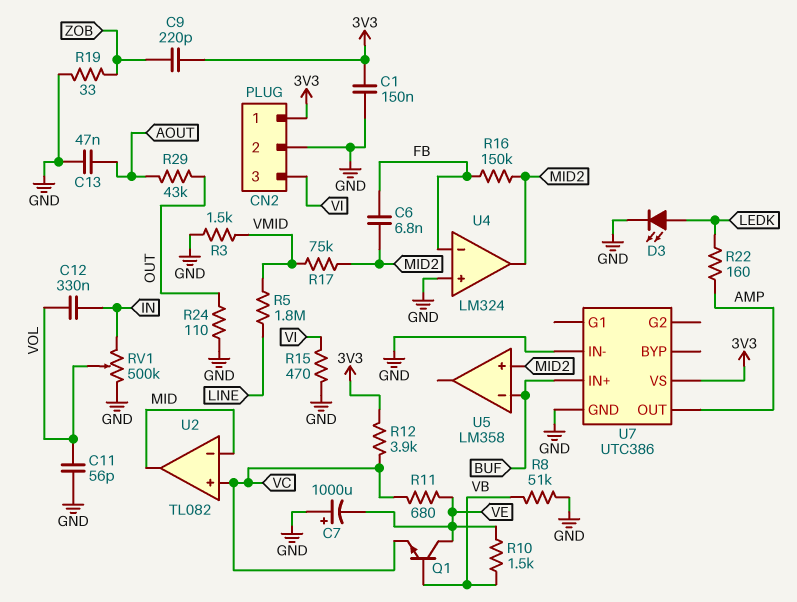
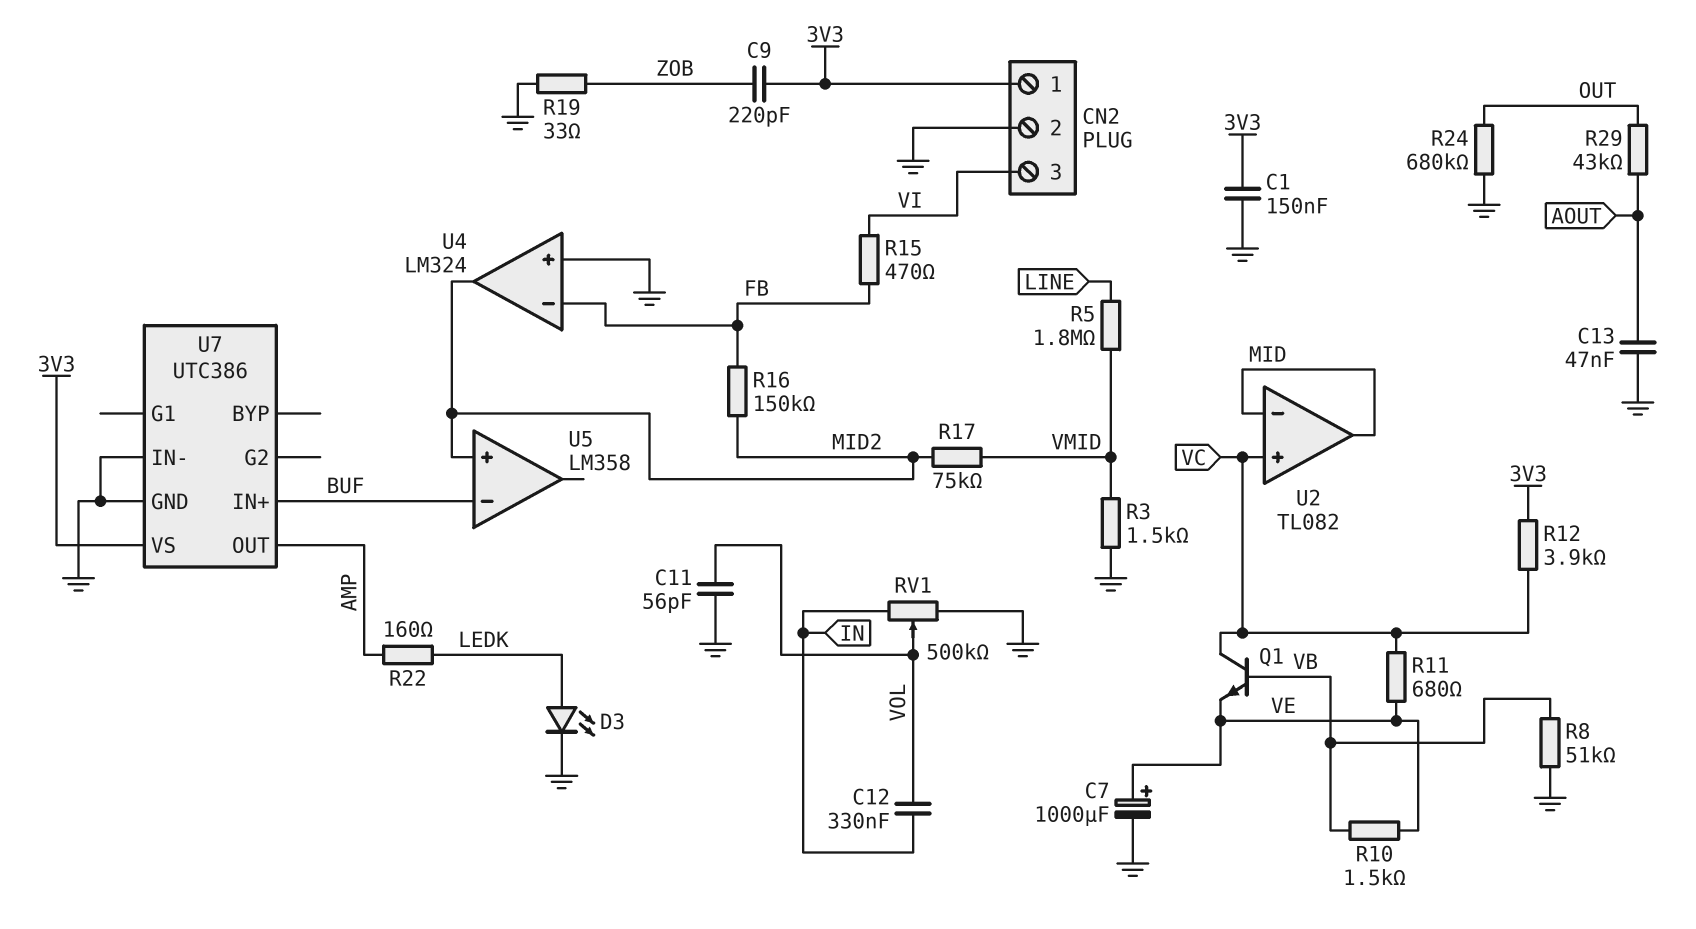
C6: 6.8nF (FB, MID2) -> none
C7: 1000uF (plus GND, minus VE) -> 1000uF (plus VE, minus GND)
Q1: NPN (B VB, C VE, E VC) -> NPN (B VB, C VC, E VE)
R15: 470 (GND, VI) -> 470 (FB, VI)
R24: 110 (GND, OUT) -> 680k (GND, OUT)

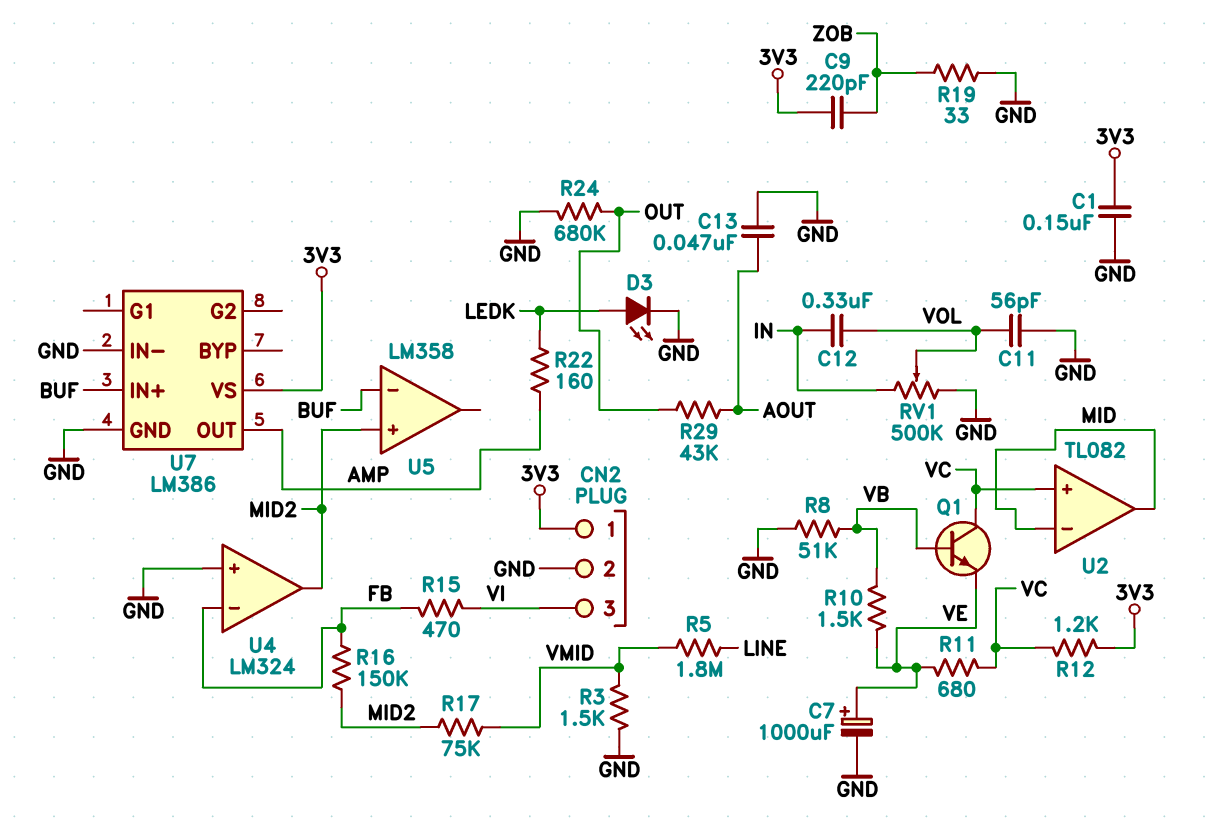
R12: 3.9k (3V3, VC) -> 1.2k (3V3, VC)
U7: UTC386 -> LM386

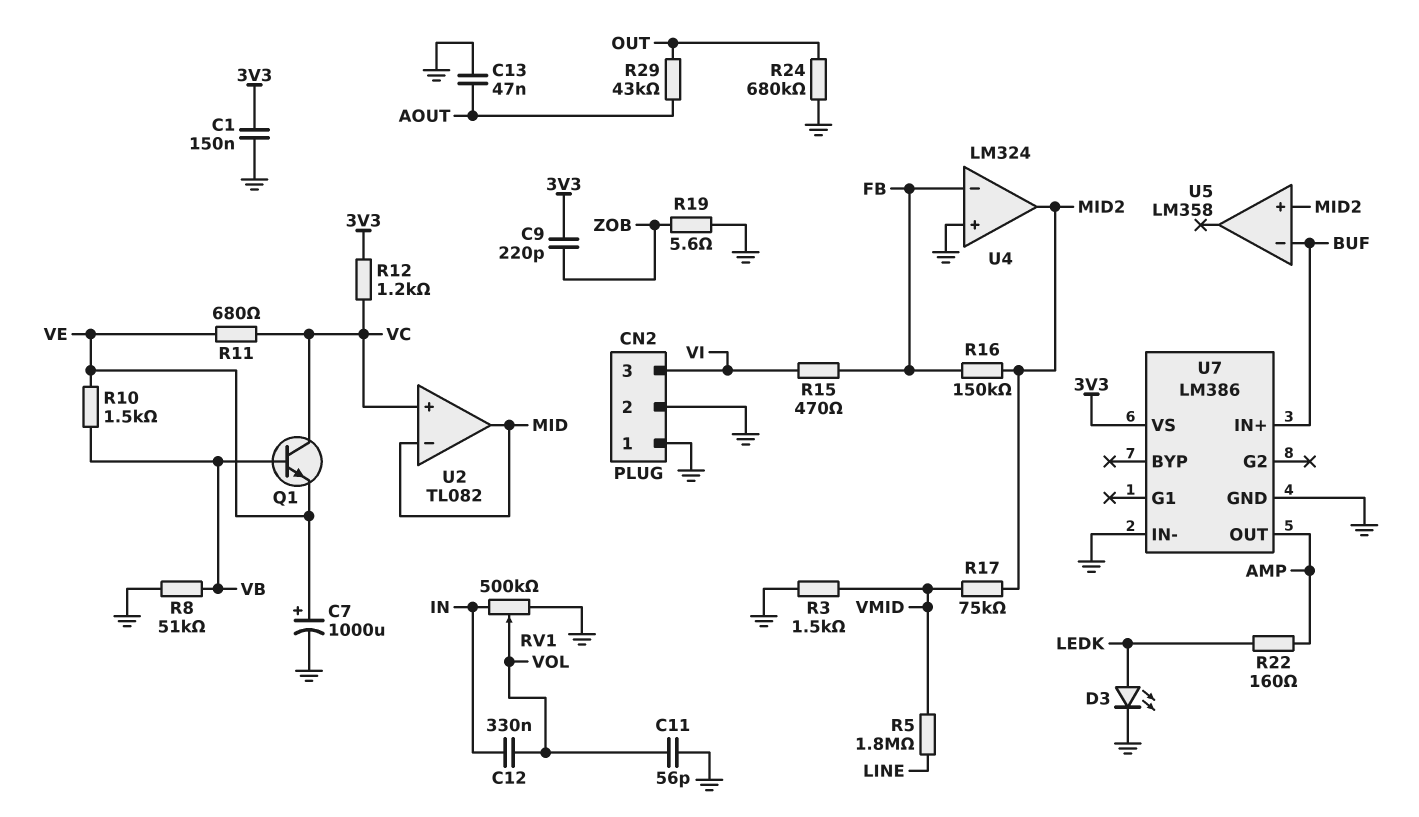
CN2 pin 1: 3V3 -> GND
R19: 33 (GND, ZOB) -> 5.6 (GND, ZOB)

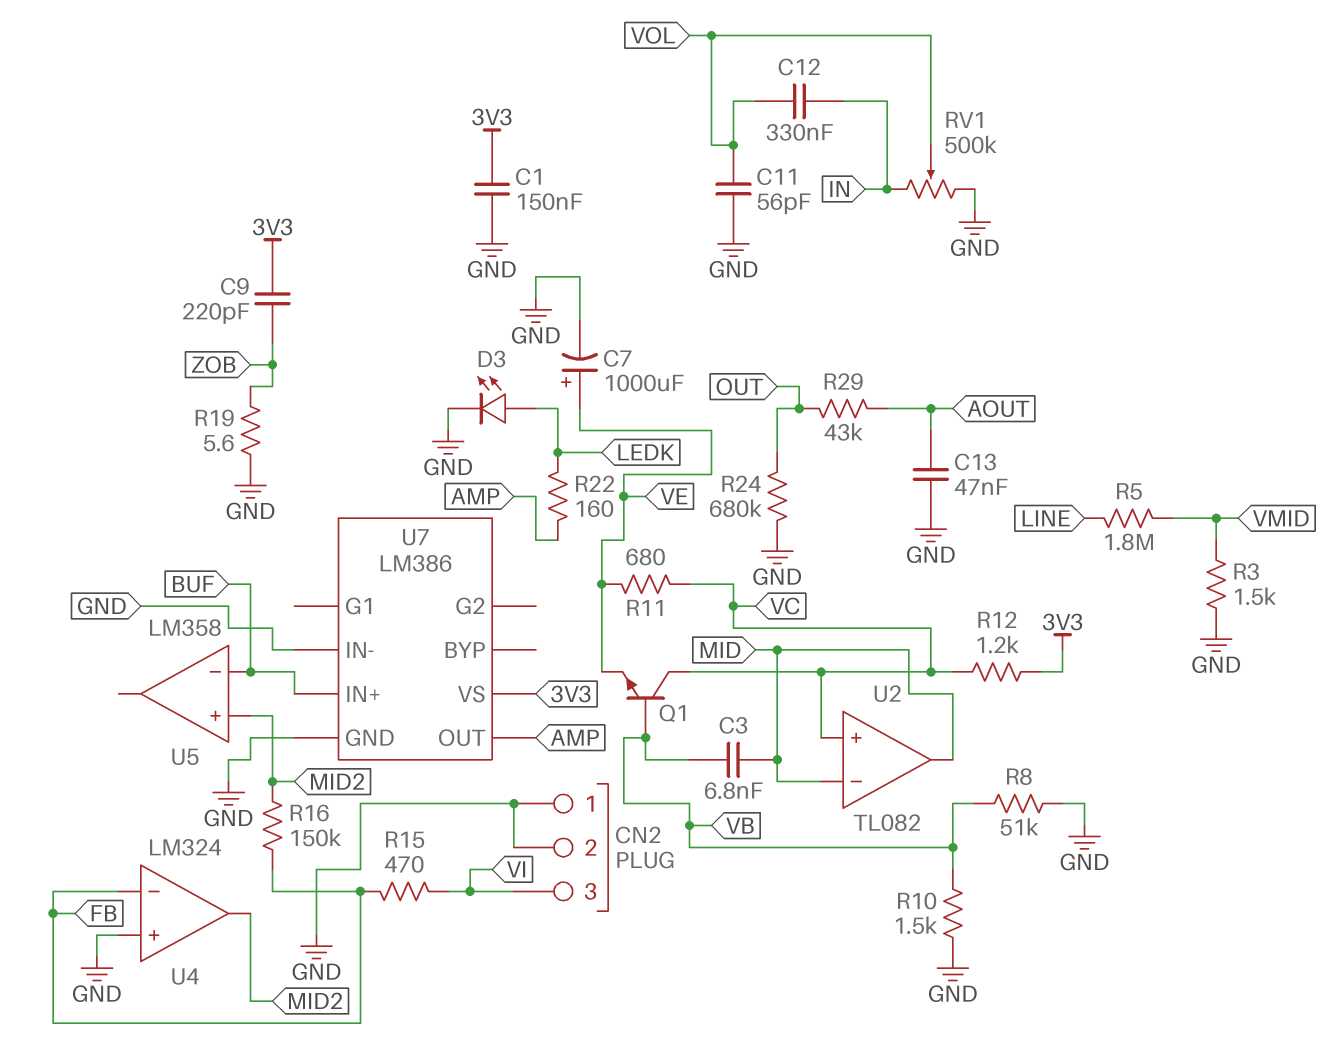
C3: none -> 6.8nF (MID, VB)
R10: 1.5k (VB, VE) -> 1.5k (GND, VB)
R17: 75k (MID2, VMID) -> none

